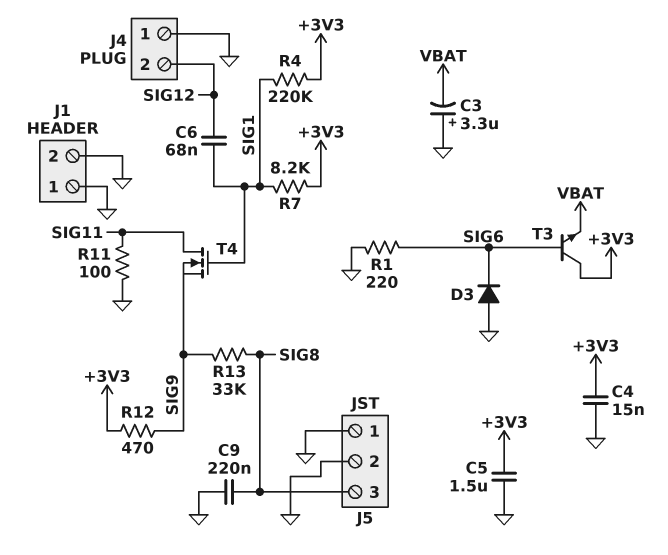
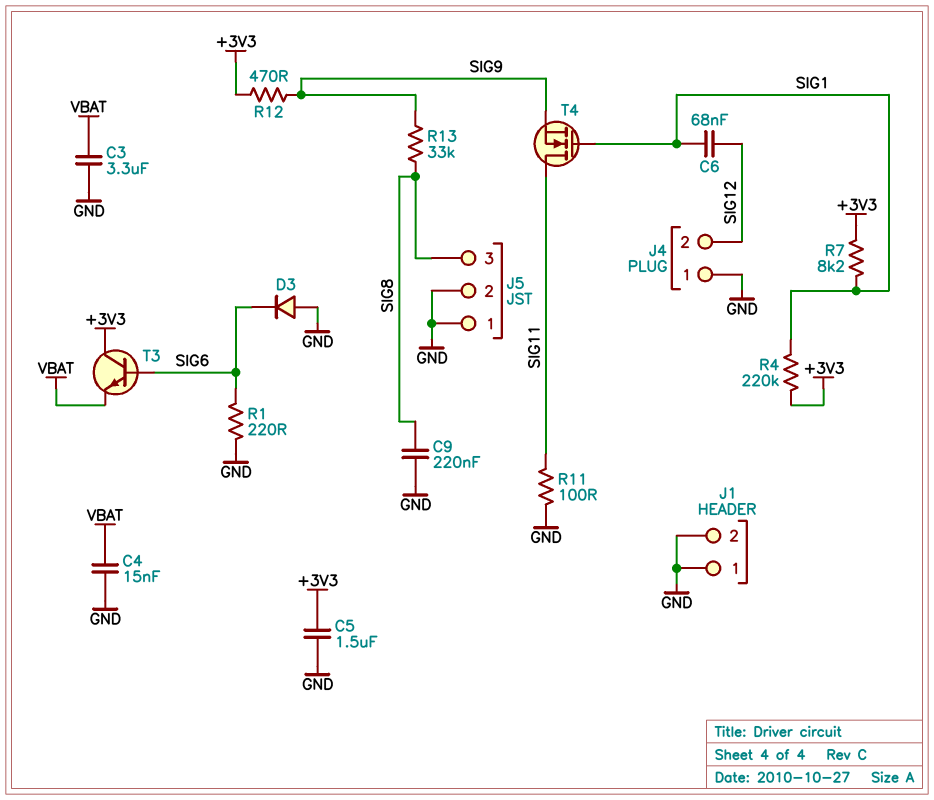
C3: 3.3uF (plus GND, minus VBAT) -> 3.3uF (GND, VBAT)
C4: 15nF (+3V3, GND) -> 15nF (GND, VBAT)

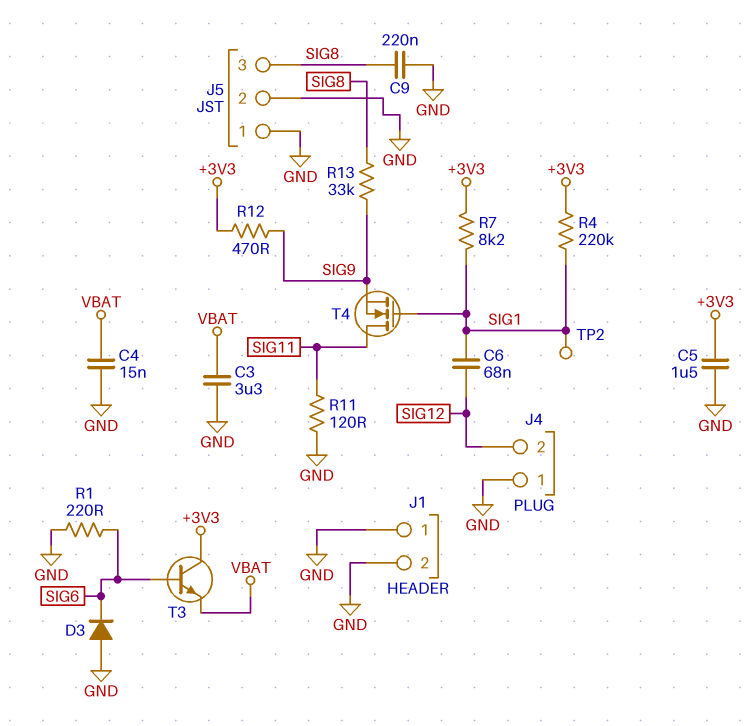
R11: 100 (GND, SIG11) -> 120 (GND, SIG11)
TP2: none -> test point (SIG1)

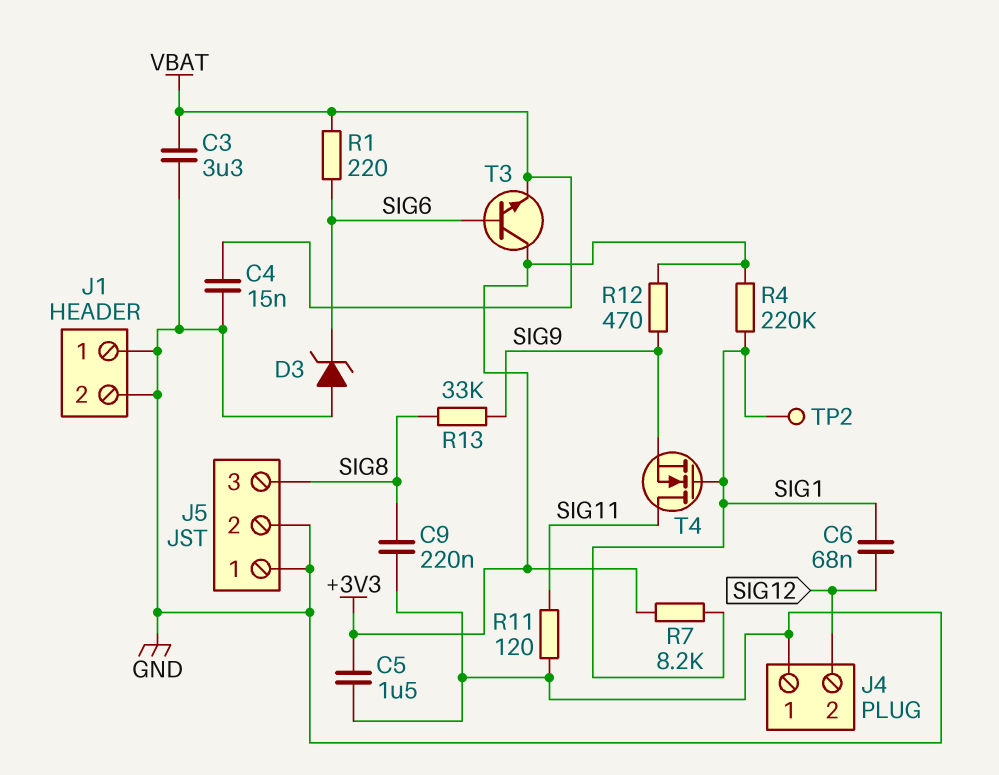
D3: diode (A GND, K SIG6) -> zener (A GND, K SIG6)
R1: 220 (GND, SIG6) -> 220 (SIG6, VBAT)

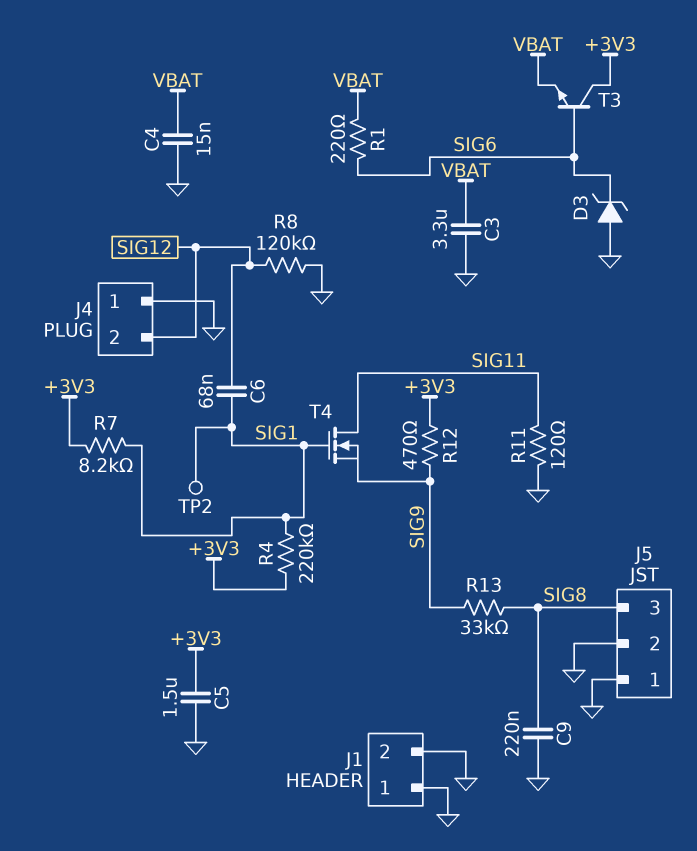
R8: none -> 120k (GND, SIG12)

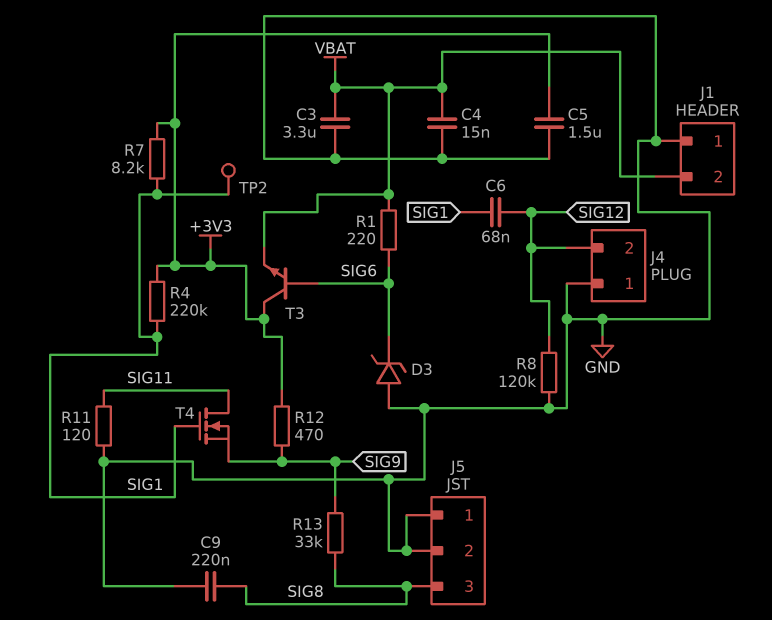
J1 pin 2: GND -> VBAT

